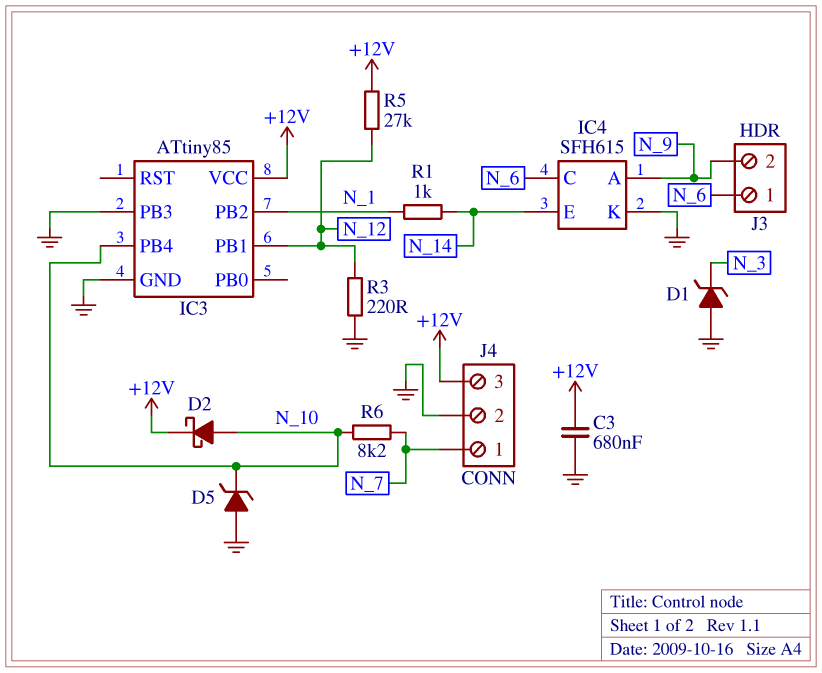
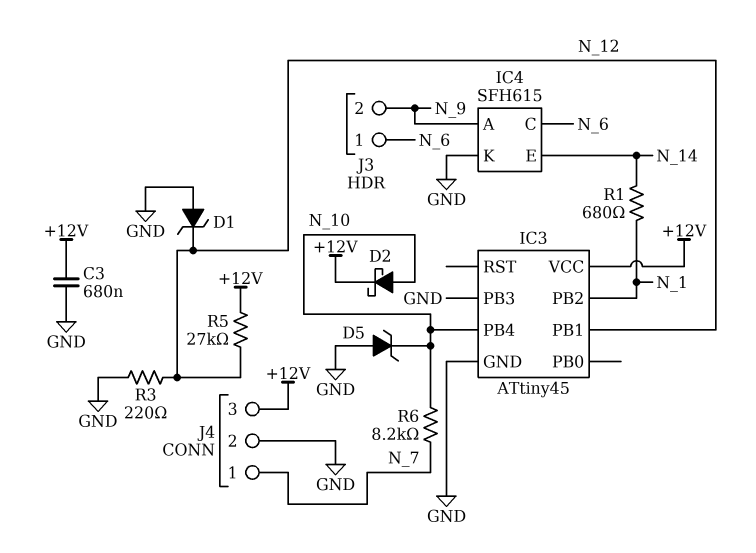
D1: zener (A GND, K N_3) -> zener (A GND, K N_12)
IC3: ATtiny85 -> ATtiny45
R1: 1k (N_1, N_14) -> 680 (N_1, N_14)

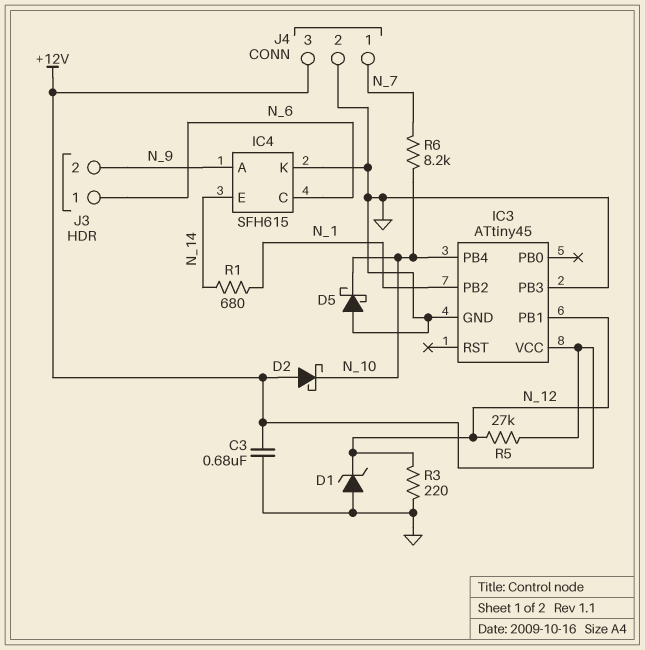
D2: schottky (A N_10, K +12V) -> schottky (A +12V, K N_10)
D5: zener (A GND, K N_10) -> schottky (A GND, K N_10)

